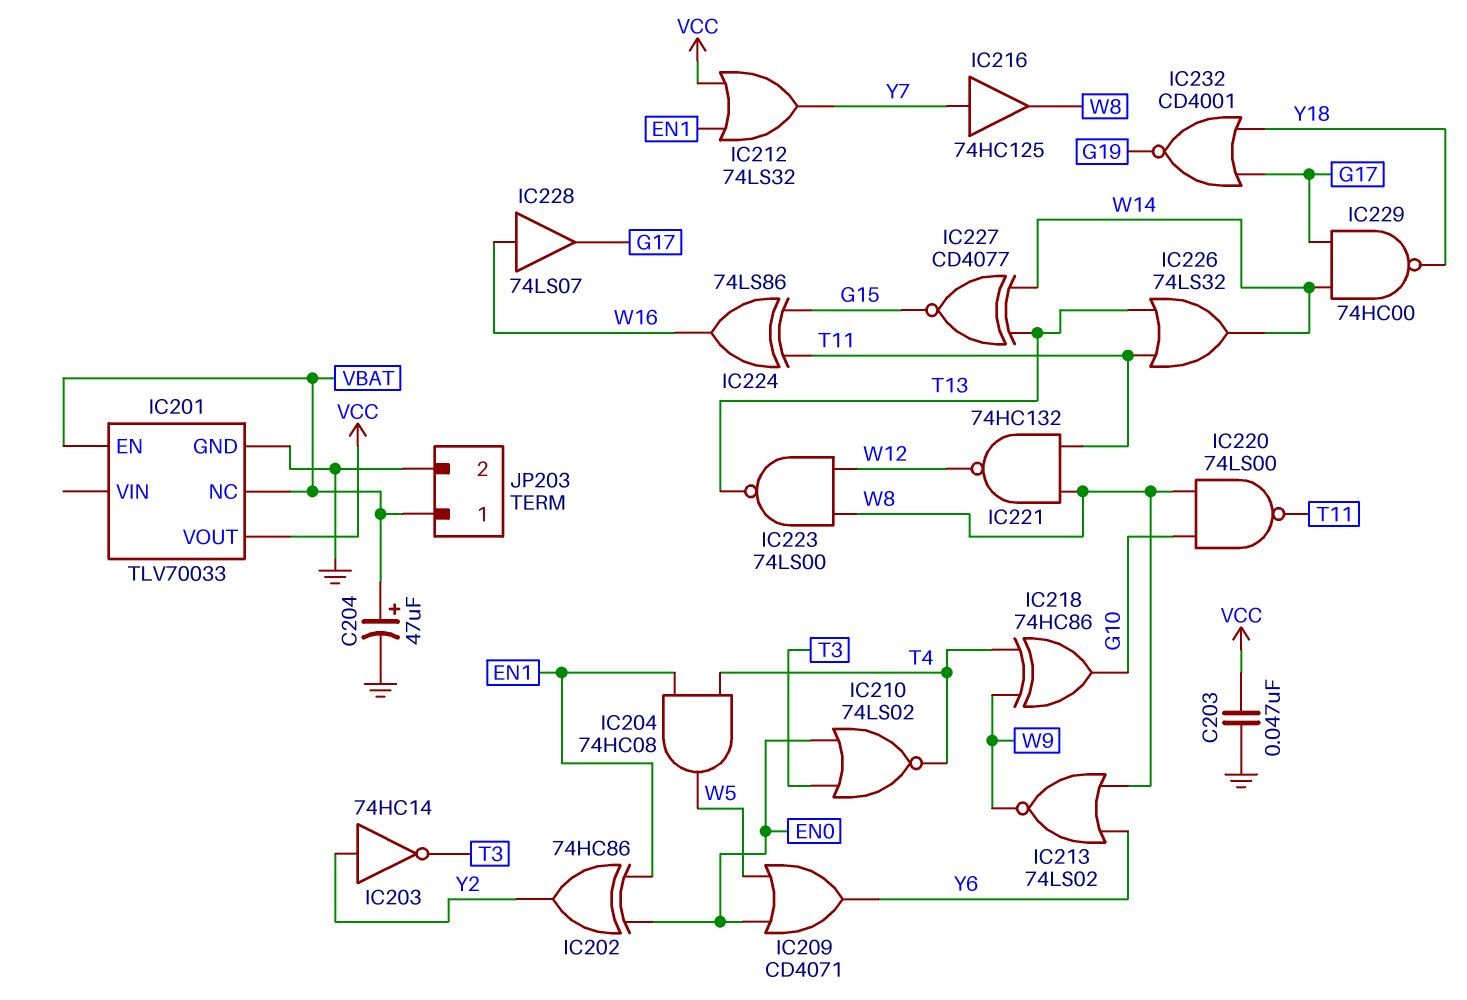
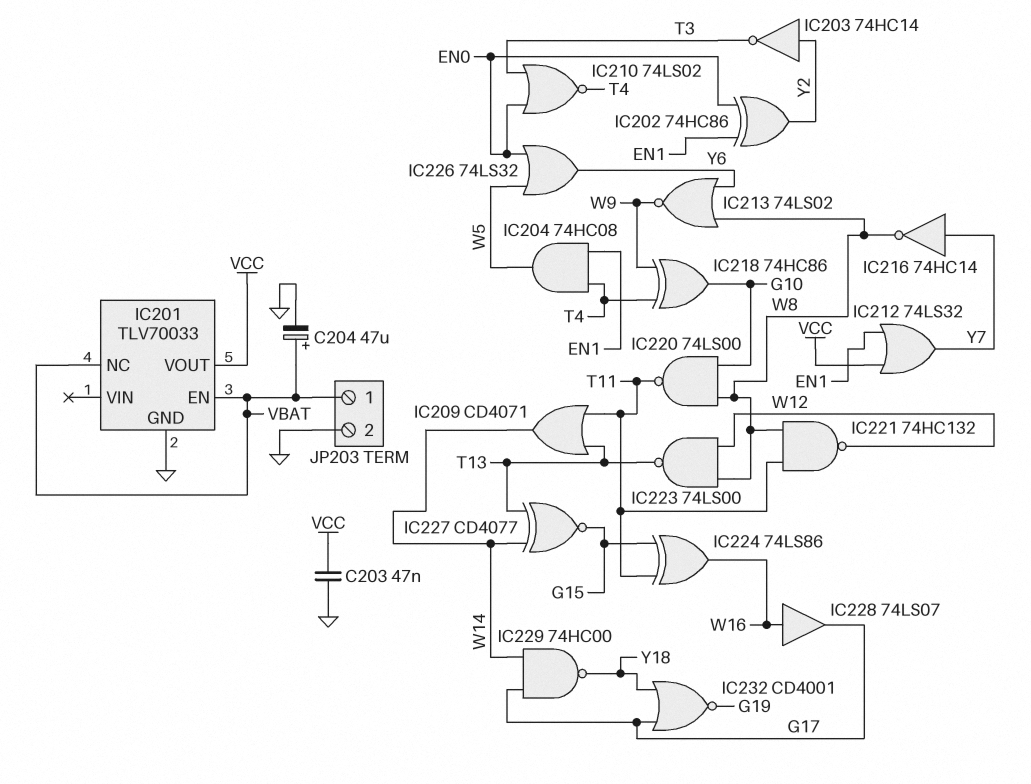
IC209: OR CD4071 (in EN0, in W5, out Y6) -> OR CD4071 (in T11, in T13, out W14)
IC216: buffer 74HC125 (in Y7, out W8) -> NOT 74HC14 (in Y7, out W8)
IC226: OR 74LS32 (in T11, in T13, out W14) -> OR 74LS32 (in EN0, in W5, out Y6)

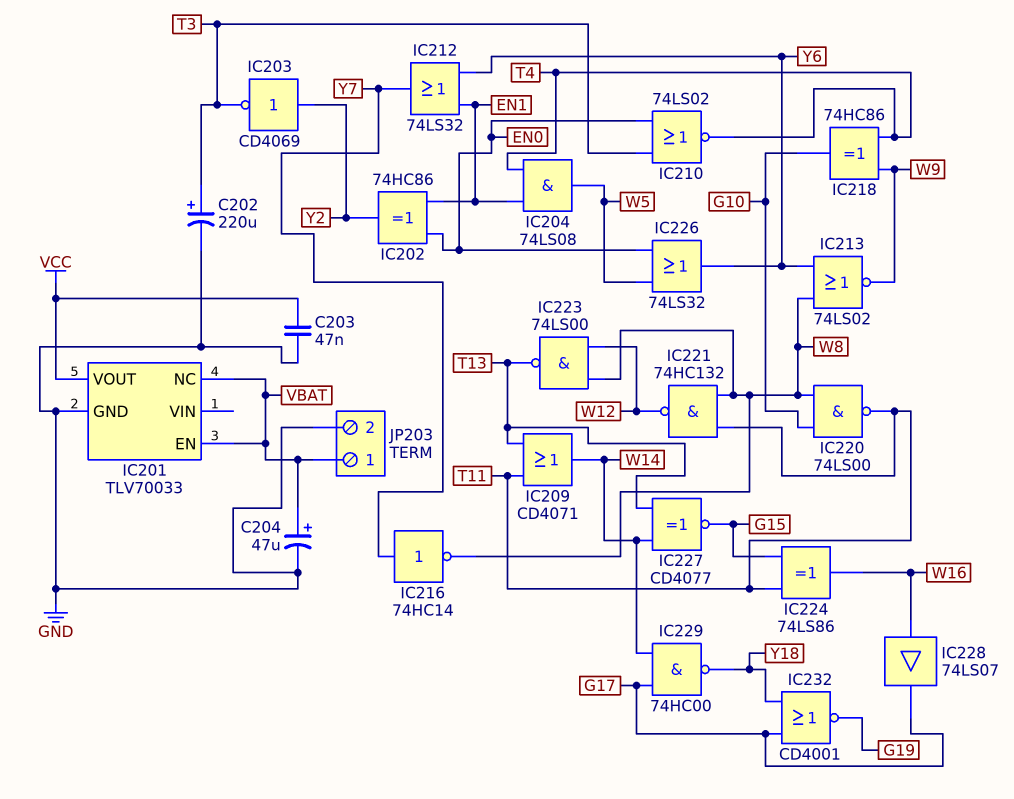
C202: none -> 220uF (plus T3, minus GND)
IC203: NOT 74HC14 (in Y2, out T3) -> NOT CD4069 (in Y2, out T3)
IC204: AND 74HC08 (in EN1, in T4, out W5) -> AND 74LS08 (in EN1, in T4, out W5)
IC212: OR 74LS32 (in EN1, in VCC, out Y7) -> OR 74LS32 (in EN1, in Y6, out Y7)

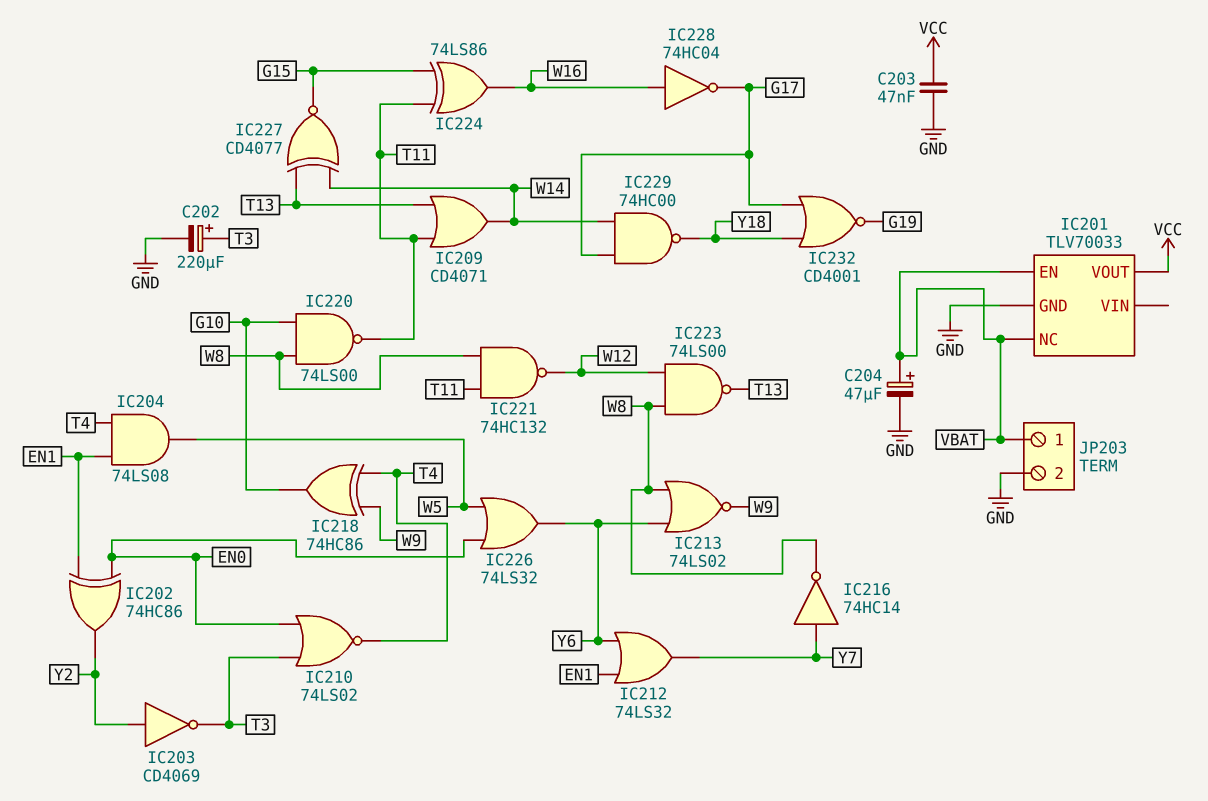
IC228: buffer 74LS07 (in W16, out G17) -> NOT 74HC04 (in W16, out G17)

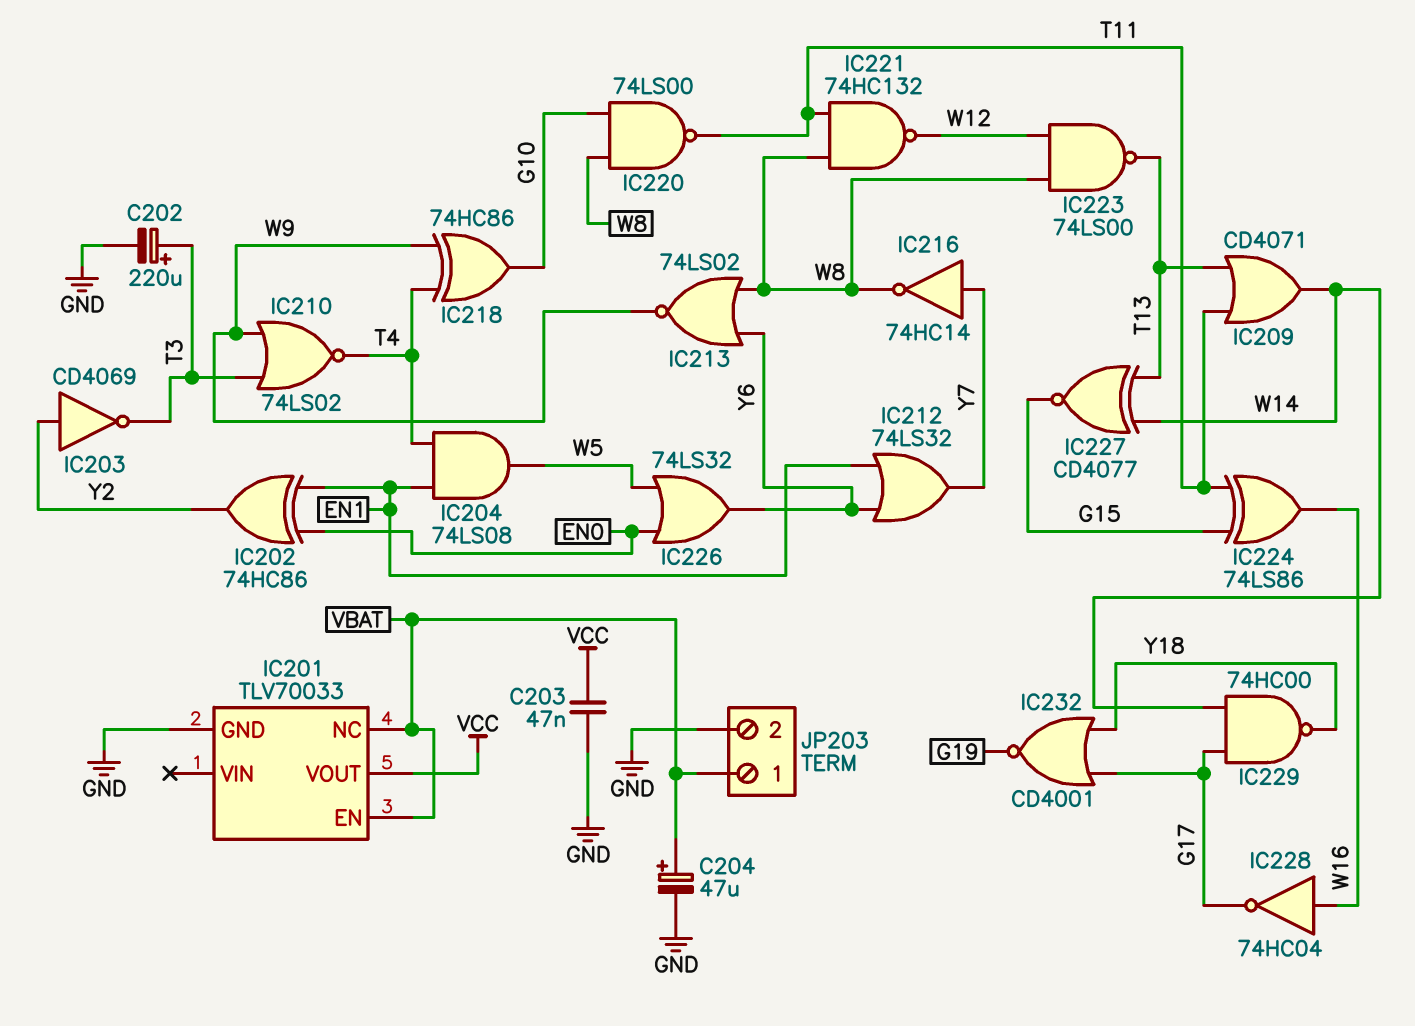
IC210: NOR 74LS02 (in EN0, in T3, out T4) -> NOR 74LS02 (in T3, in W9, out T4)

